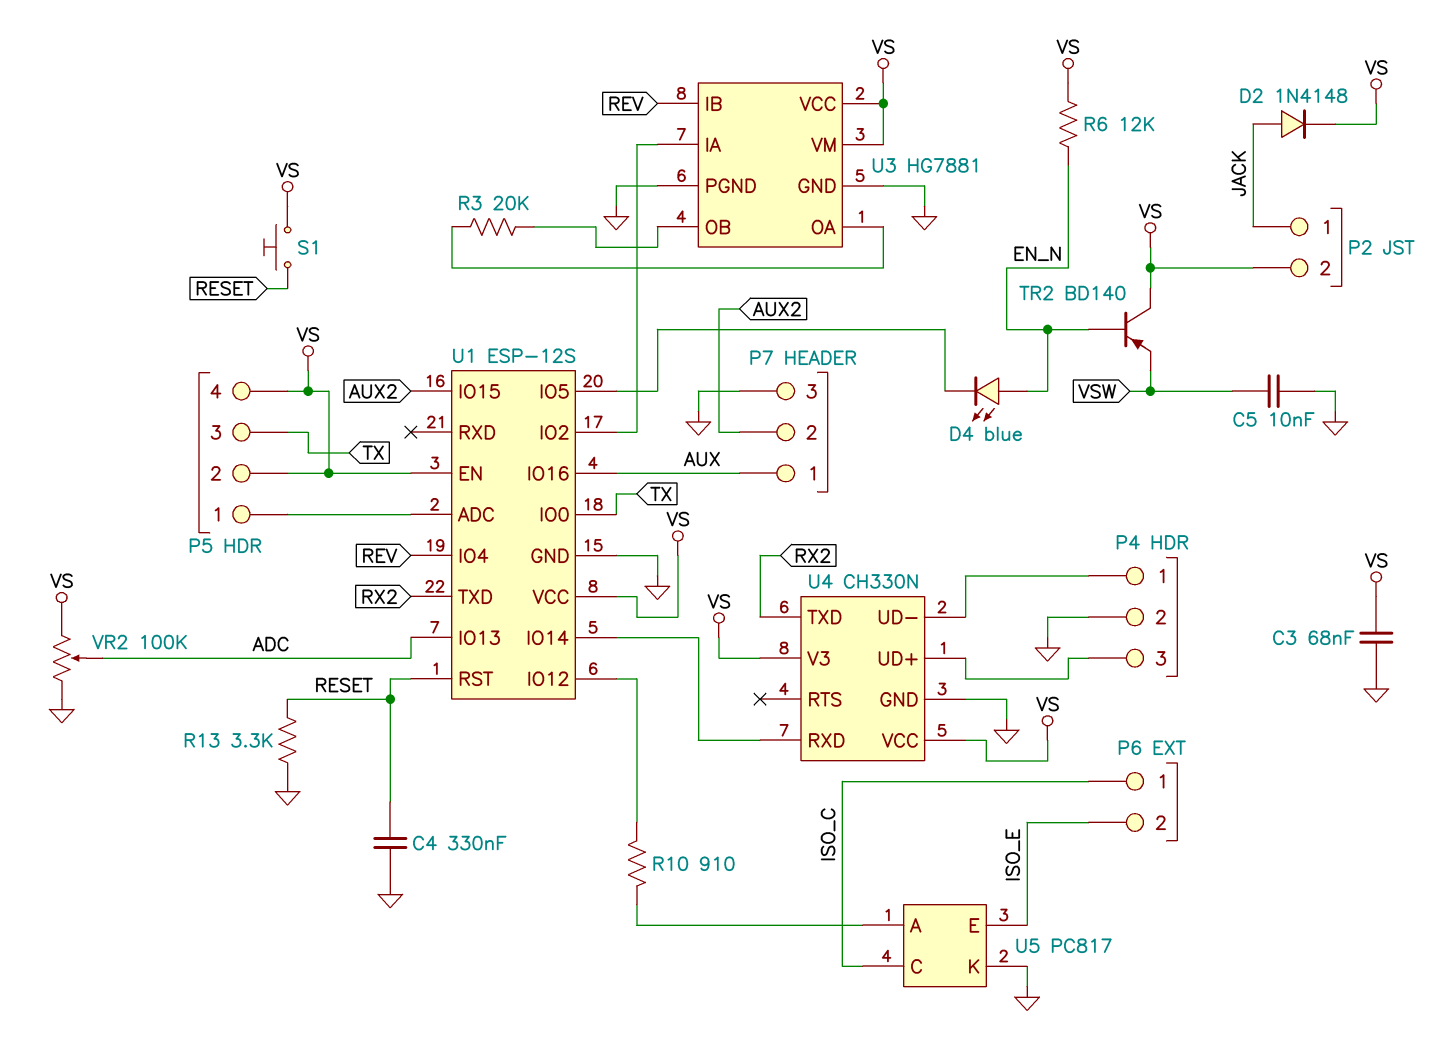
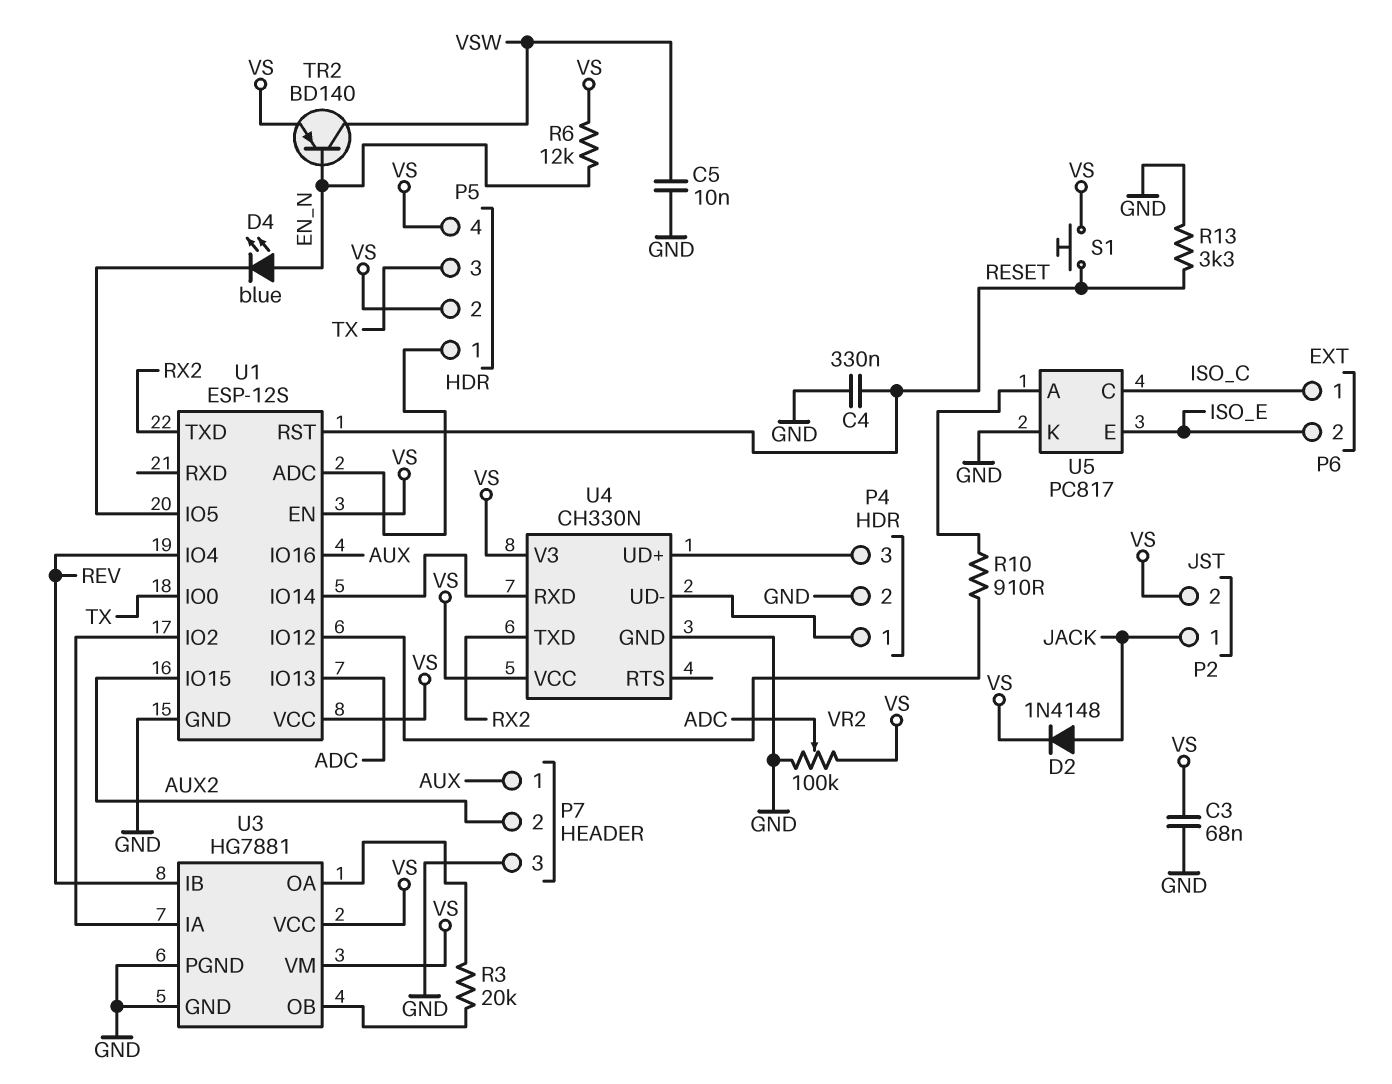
TR2: PNP BD140 (B EN_N, C VS, E VSW) -> PNP BD140 (B EN_N, C VSW, E VS)

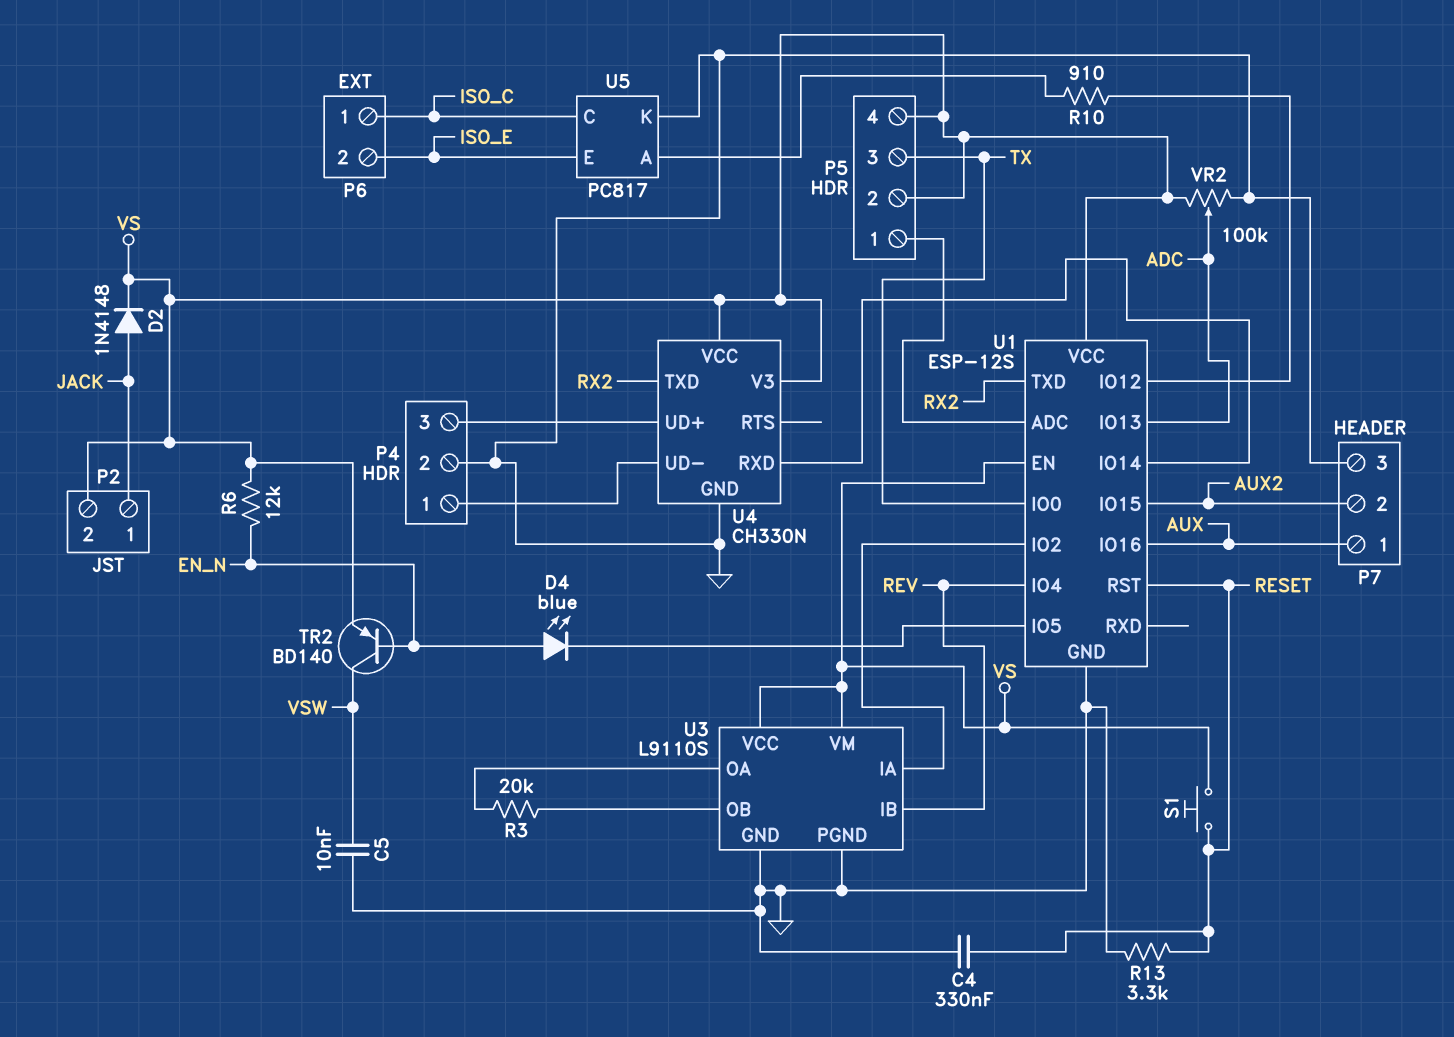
C3: 68nF (GND, VS) -> none
U3: HG7881 -> L9110S

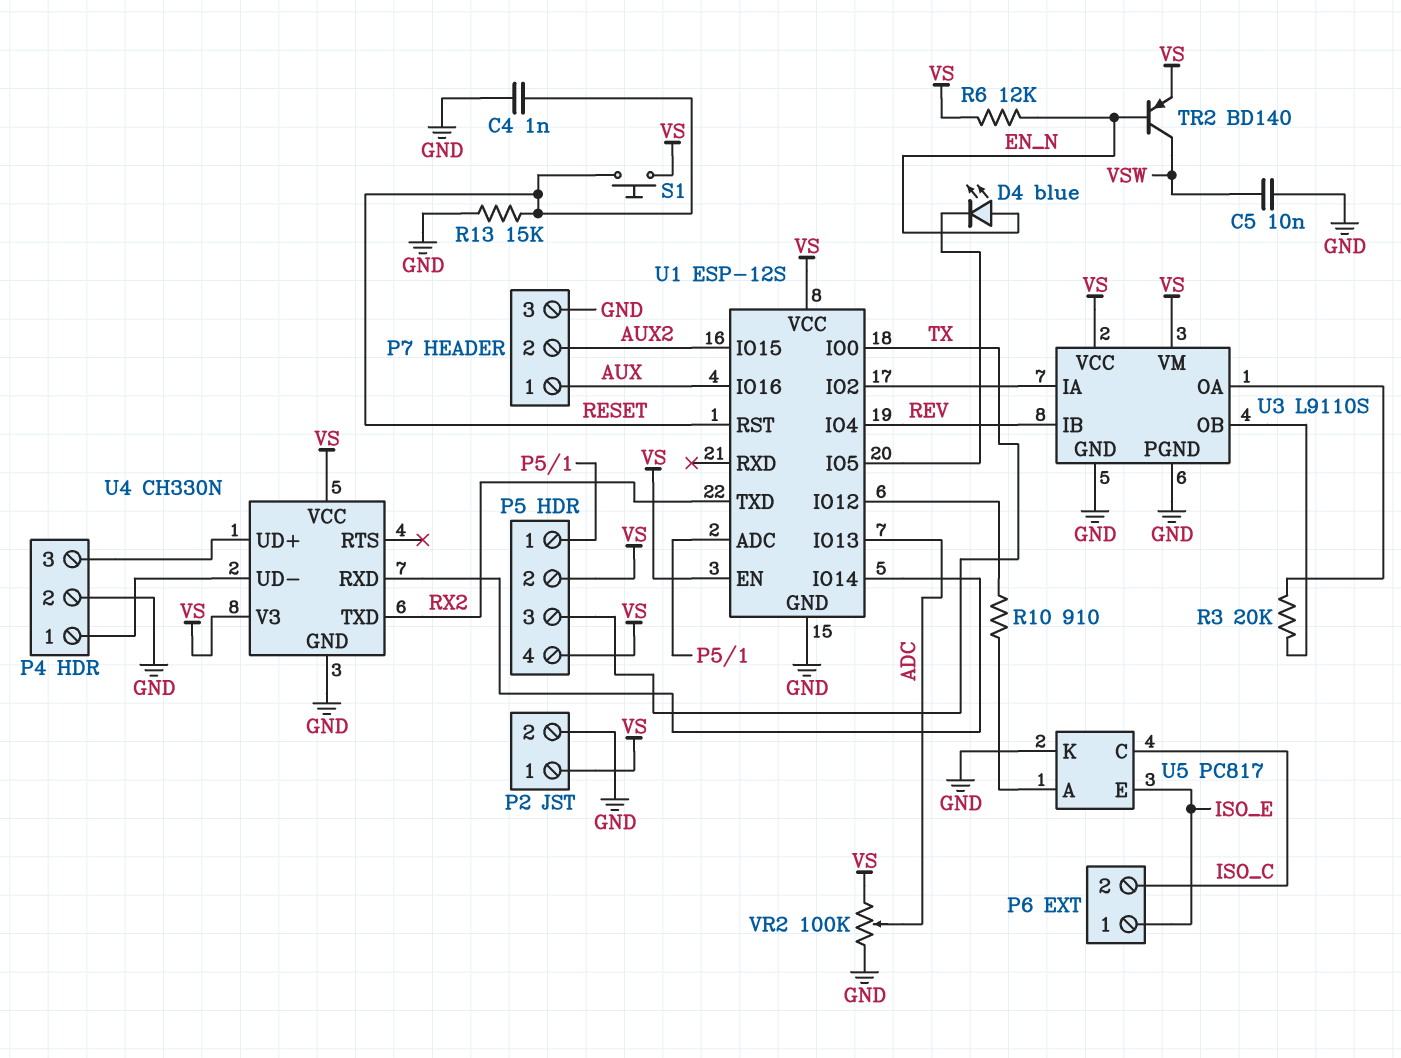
C4: 330nF (GND, RESET) -> 1nF (GND, RESET)
D2: diode 1N4148 (A JACK, K VS) -> none
P2 pin 1: JACK -> VS
P2 pin 2: VS -> GND
P6 pin 1: ISO_C -> ISO_E
P6 pin 2: ISO_E -> ISO_C
R13: 3.3k (GND, RESET) -> 15k (GND, RESET)

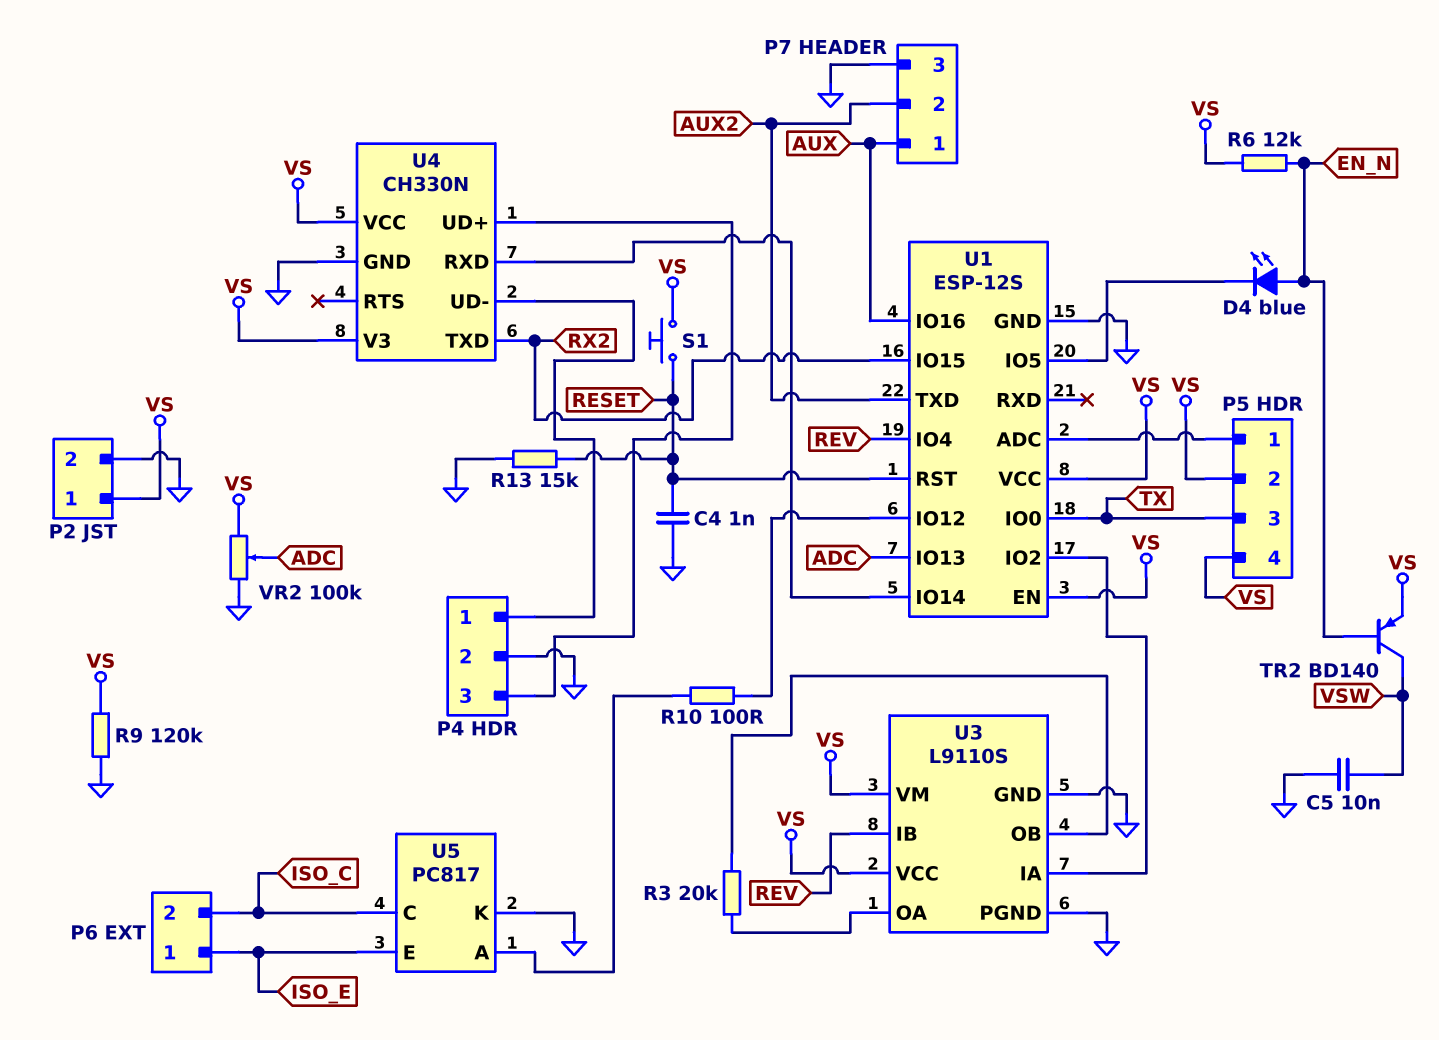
R9: none -> 120k (GND, VS)
R10: 910 (U1/IO12, U5/A) -> 100 (U1/IO12, U5/A)
U1 pin IO15: AUX2 -> RX2
U1 pin TXD: RX2 -> AUX2

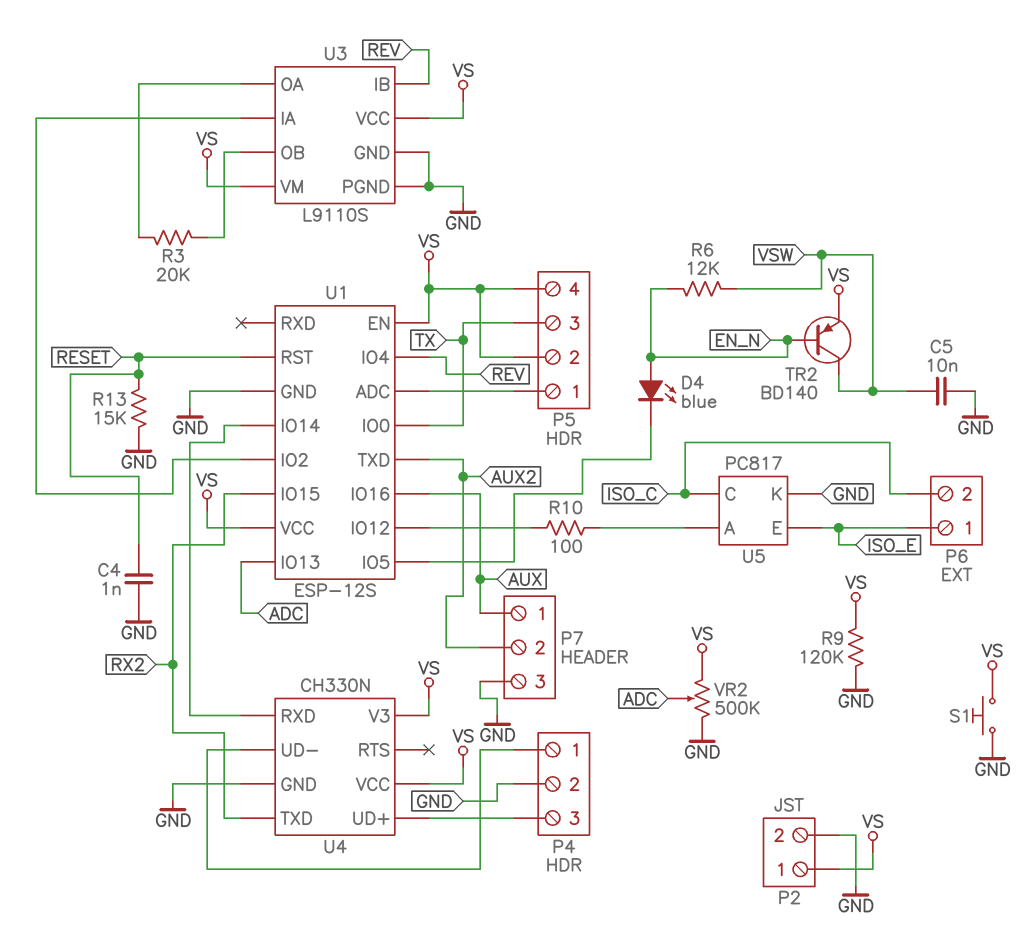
R6: 12k (EN_N, VS) -> 12k (EN_N, VSW)
S1: button (RESET, VS) -> button (GND, VS)
VR2: 100k (GND, VS, wiper ADC) -> 500k (GND, VS, wiper ADC)

